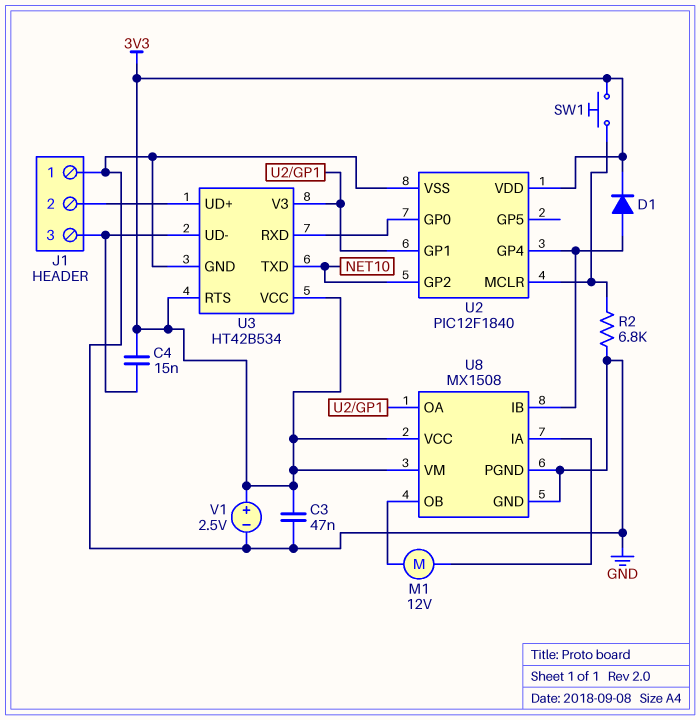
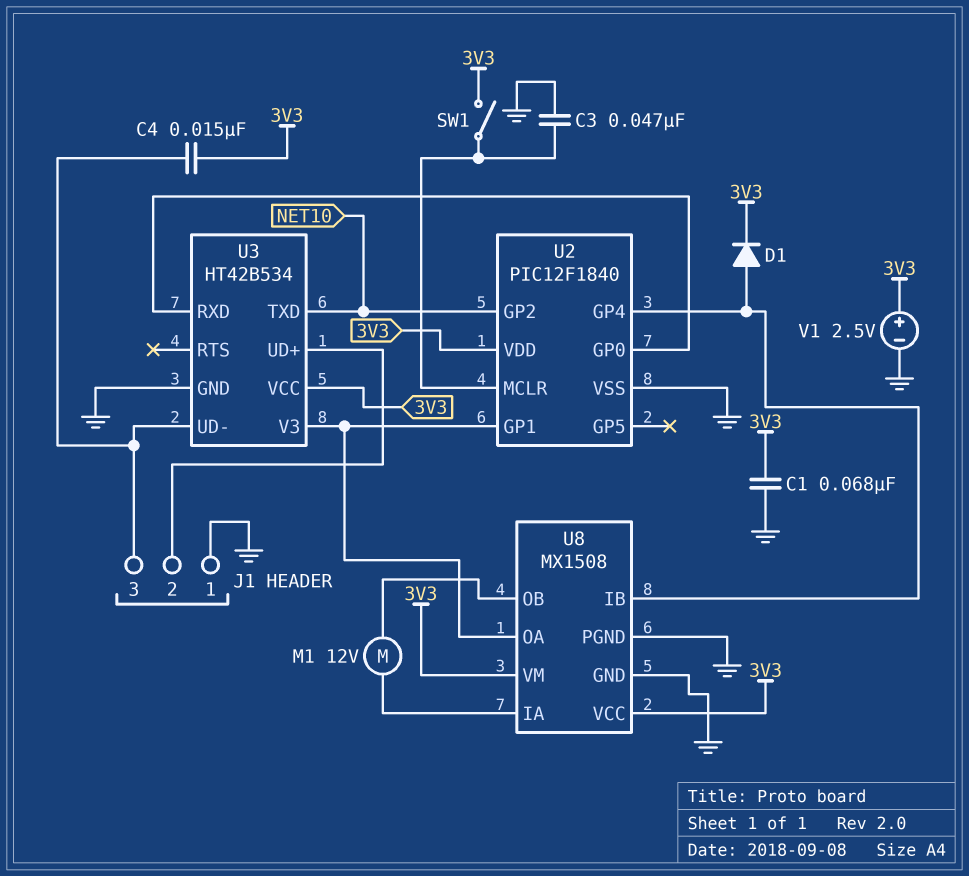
C1: none -> 68nF (3V3, GND)
C3: 47nF (3V3, GND) -> 47nF (GND, U2/MCLR)
R2: 6.8k (GND, U2/MCLR) -> none
SW1: button (3V3, U2/MCLR) -> switch (3V3, U2/MCLR)
U3 pin RTS: 3V3 -> none

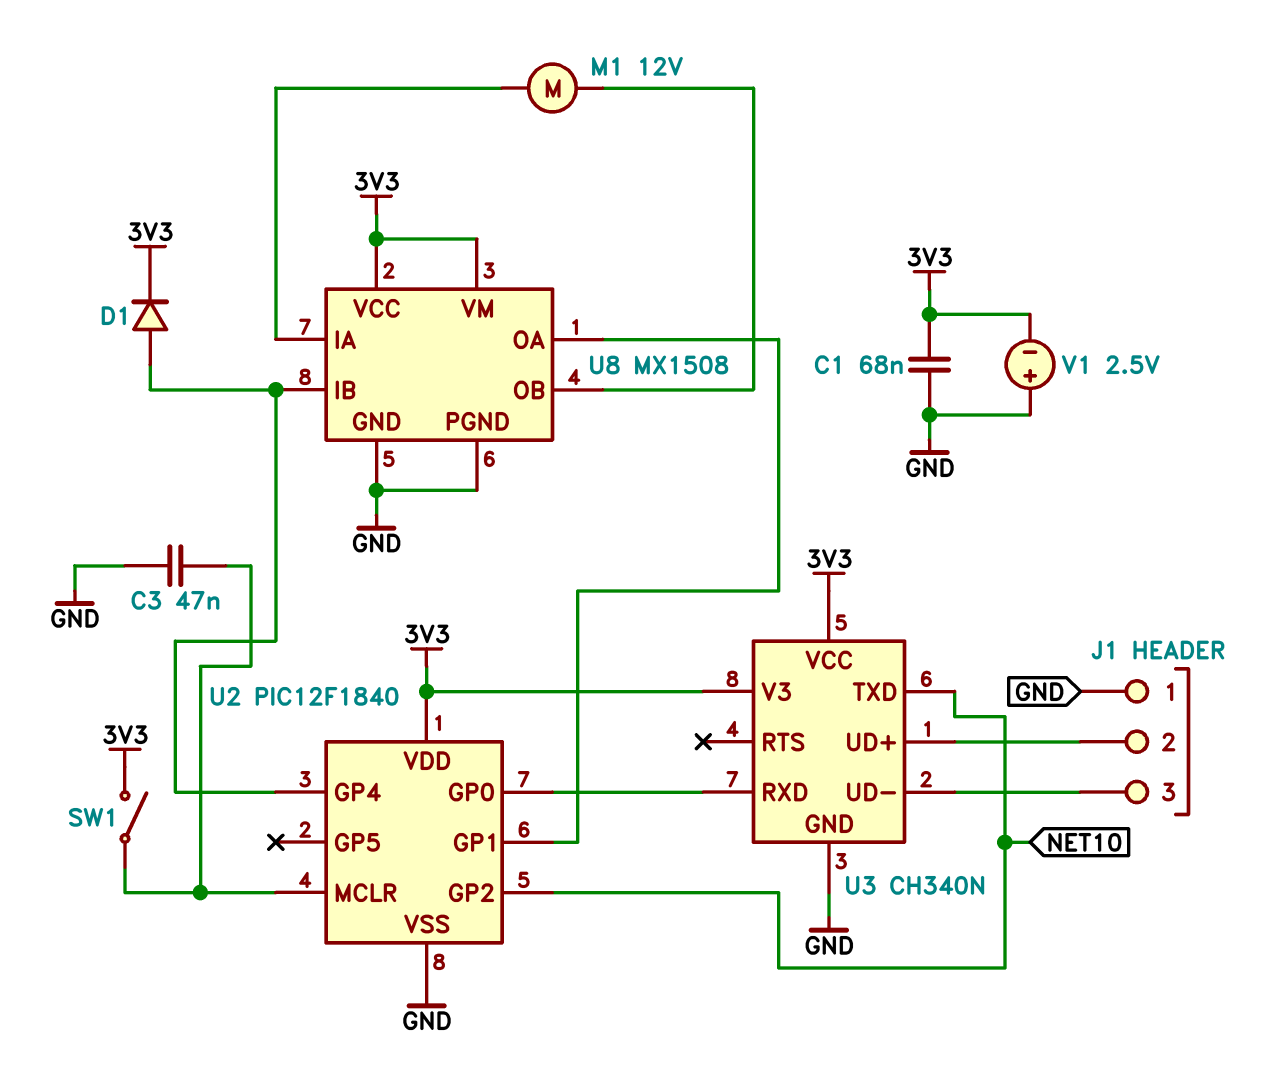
C4: 15nF (3V3, J1/3) -> none
U3: HT42B534 -> CH340N
U3 pin V3: U2/GP1 -> 3V3
V1: 2.5V (plus 3V3, minus GND) -> 2.5V (plus GND, minus 3V3)

